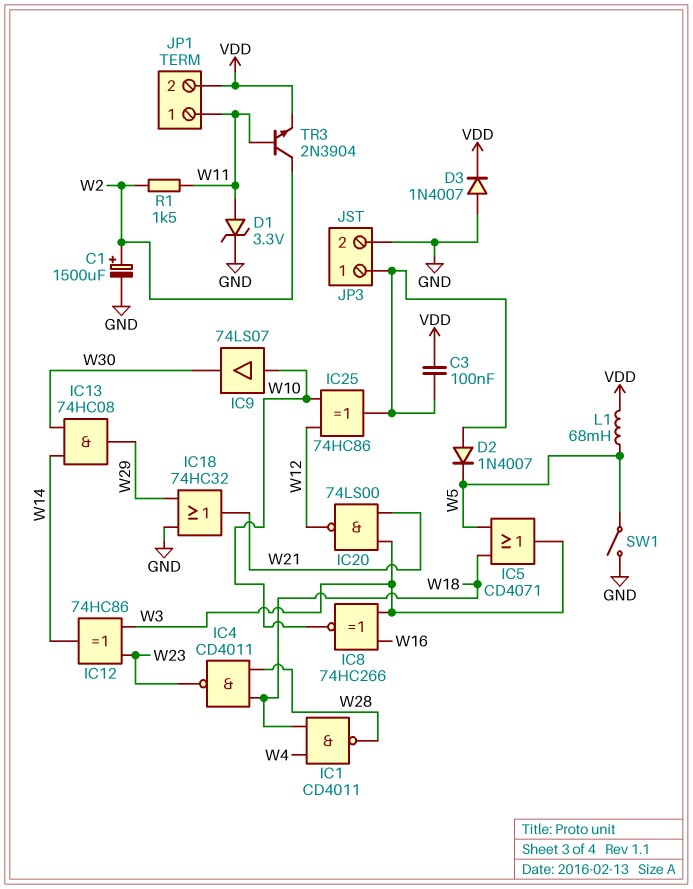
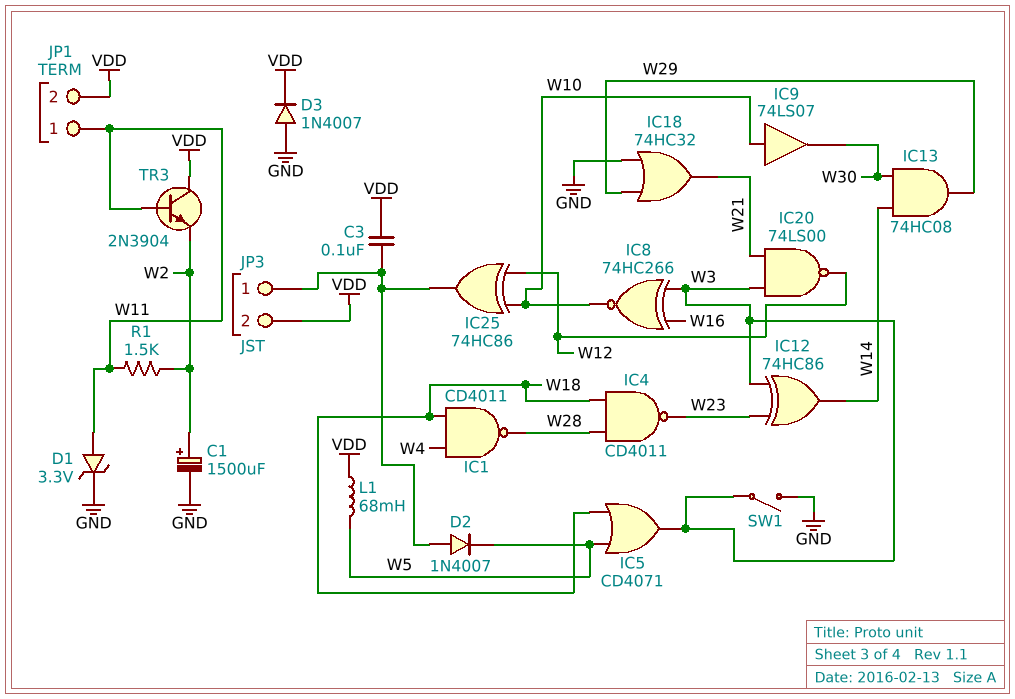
JP3 pin 2: GND -> VDD
SW1: switch (GND, W5) -> switch (GND, W3)
TR3: NPN 2N3904 (B W11, C W2, E VDD) -> NPN 2N3904 (B W11, C VDD, E W2)

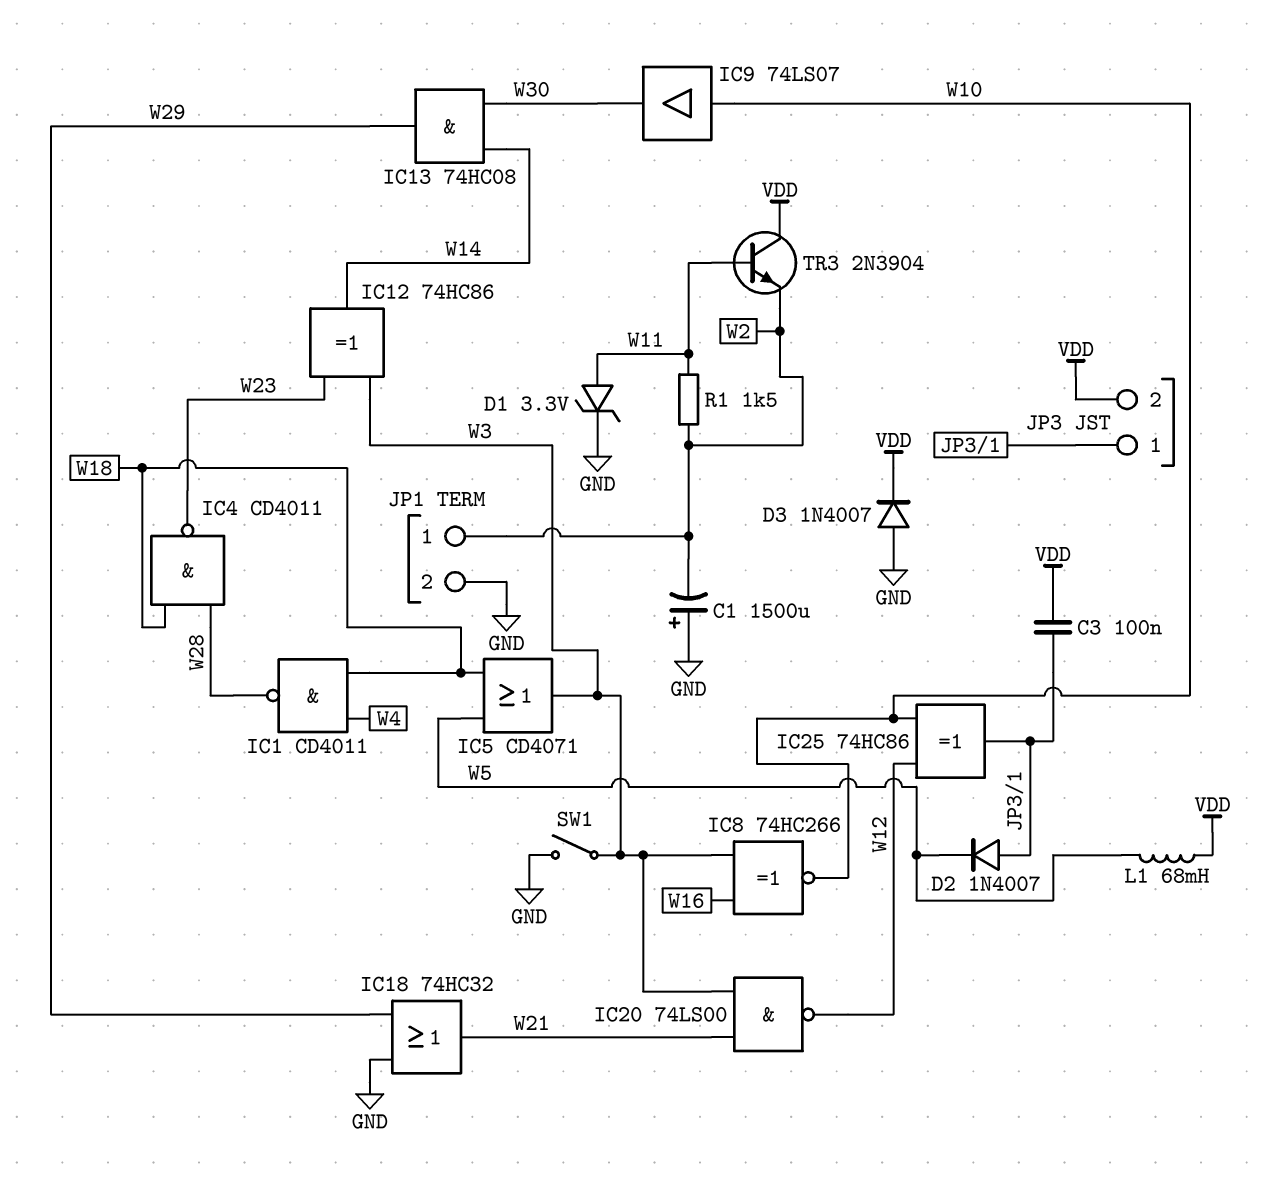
C1: 1500uF (plus W2, minus GND) -> 1500uF (plus GND, minus W2)
JP1 pin 1: W11 -> W2
JP1 pin 2: VDD -> GND

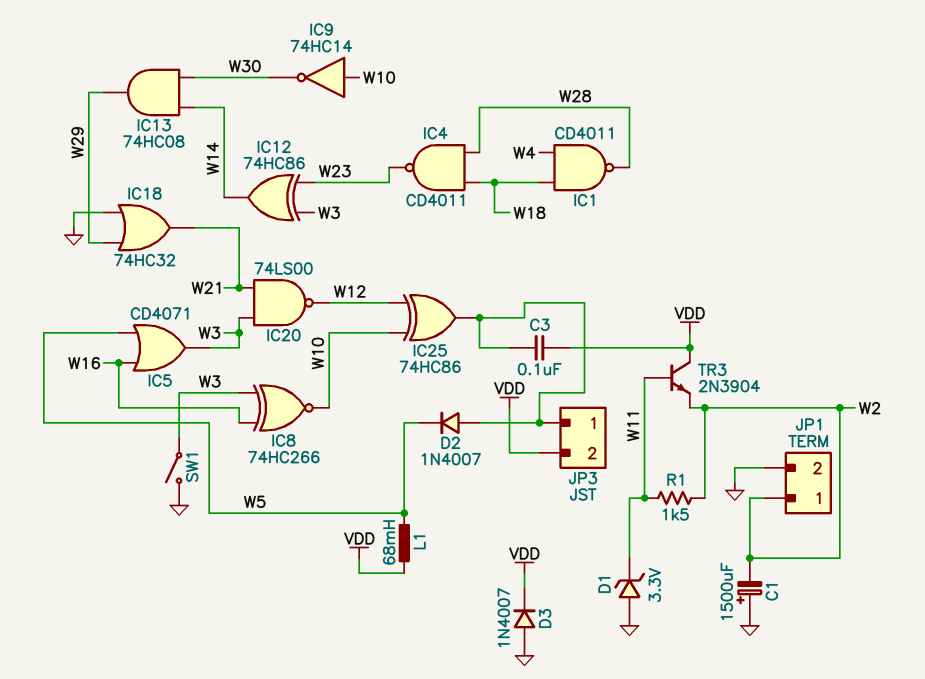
D1: zener 3.3V (A W11, K GND) -> zener 3.3V (A GND, K W11)
IC5: OR CD4071 (in W5, in W18, out W3) -> OR CD4071 (in W5, in W16, out W3)
IC9: buffer 74LS07 (in W10, out W30) -> NOT 74HC14 (in W10, out W30)

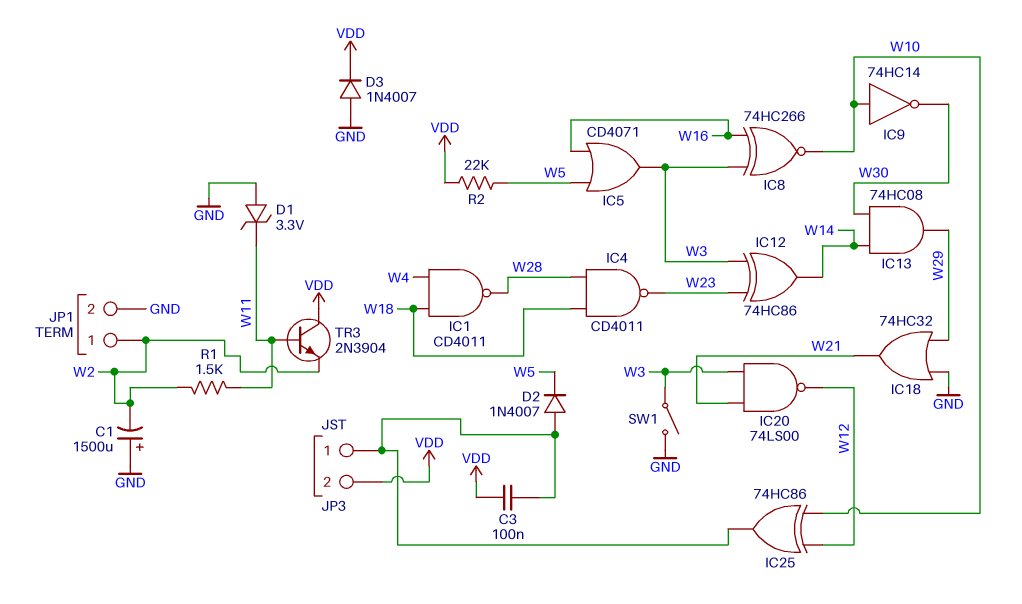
L1: 68mH (VDD, W5) -> none
R2: none -> 22k (VDD, W5)

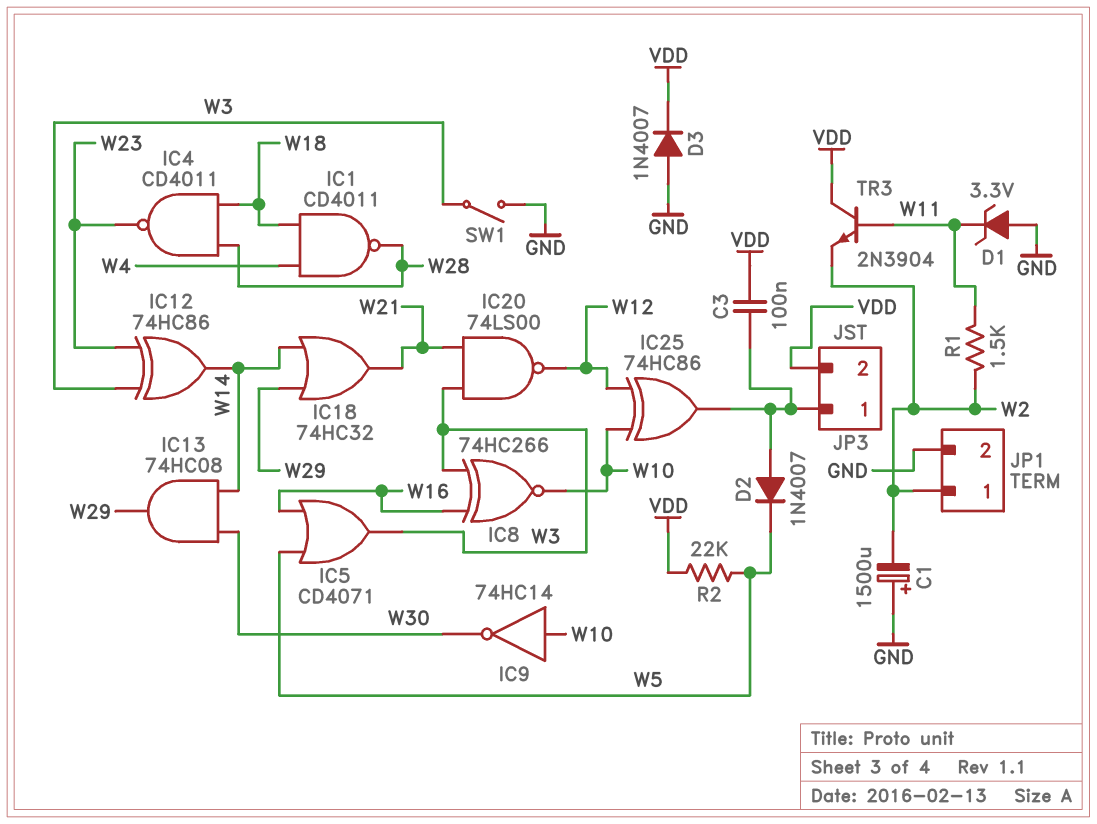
IC18: OR 74HC32 (in GND, in W29, out W21) -> OR 74HC32 (in W14, in W29, out W21)

